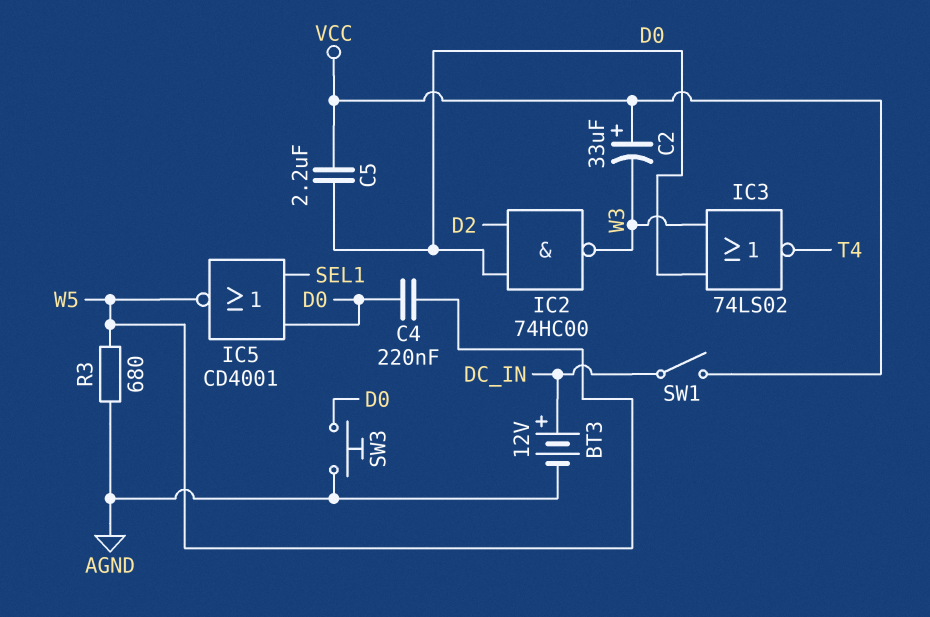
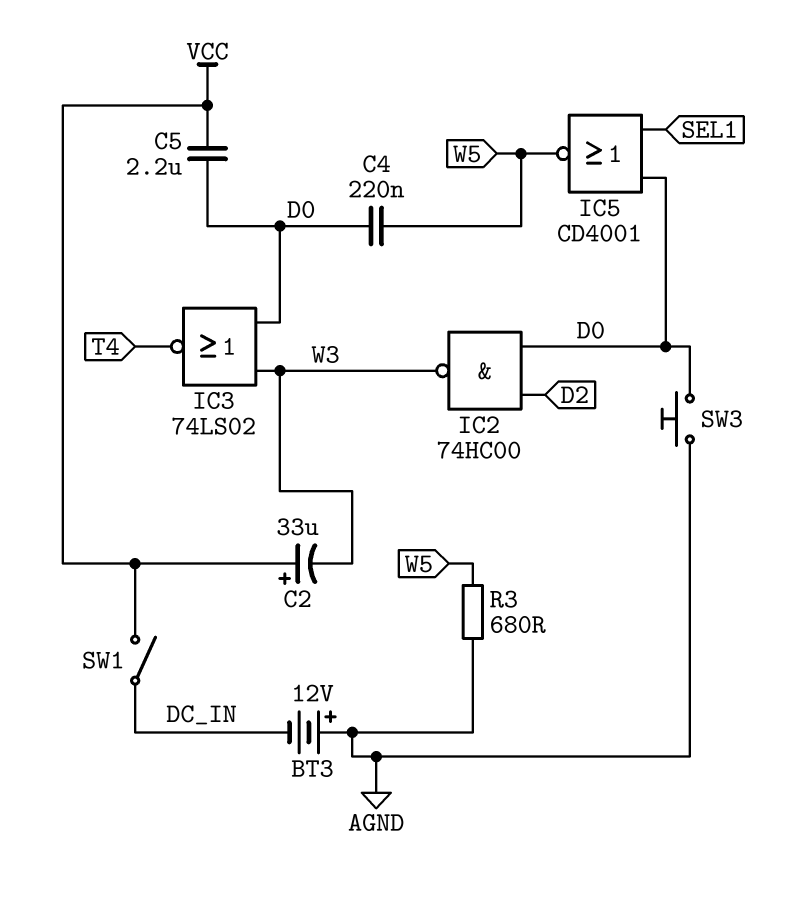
BT3: 12V (plus DC_IN, minus AGND) -> 12V (plus AGND, minus DC_IN)

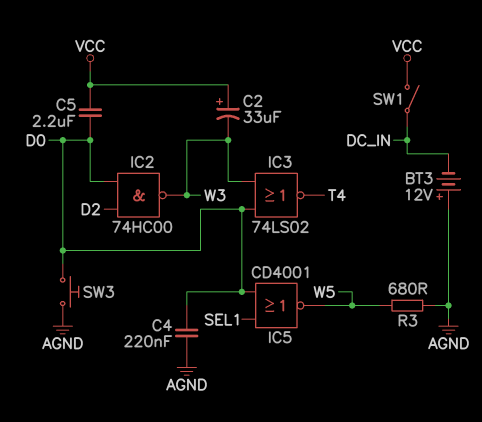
C4: 220nF (D0, W5) -> 220nF (AGND, D0)

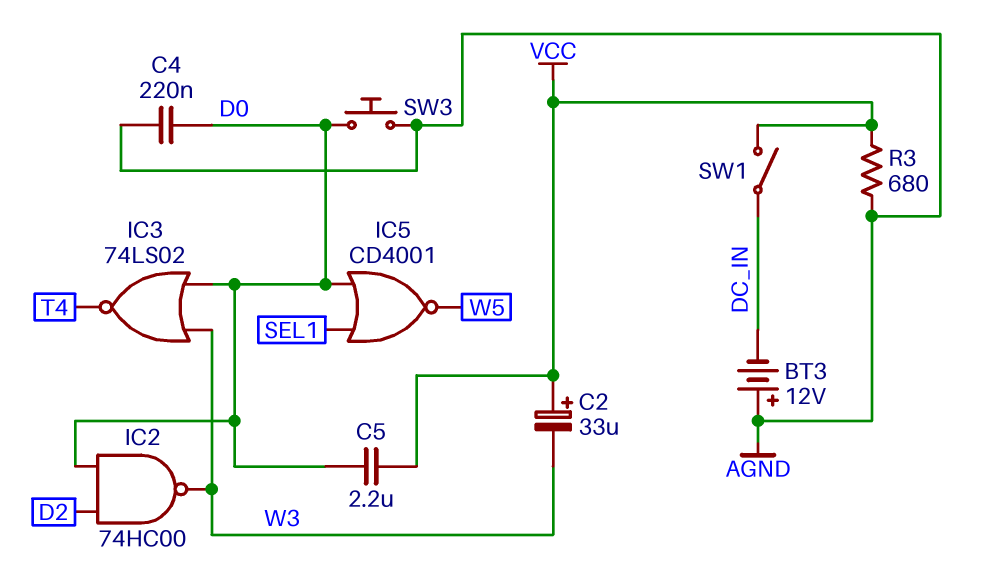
R3: 680 (AGND, W5) -> 680 (AGND, VCC)

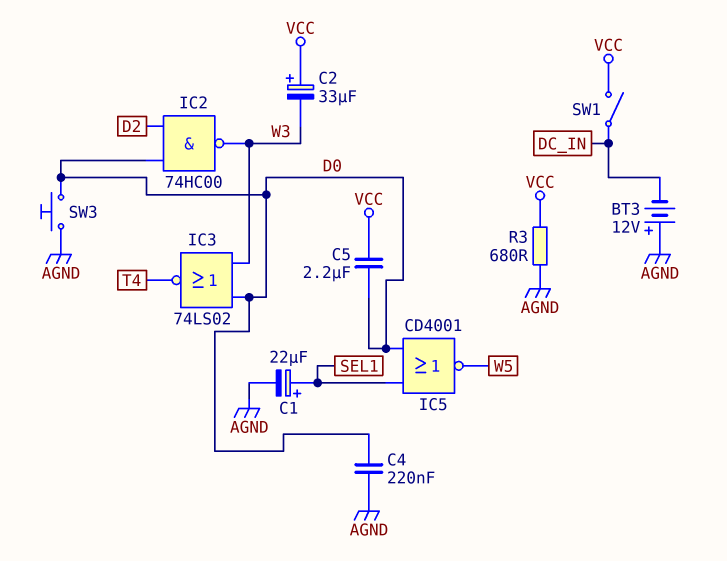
C1: none -> 22uF (plus SEL1, minus AGND)

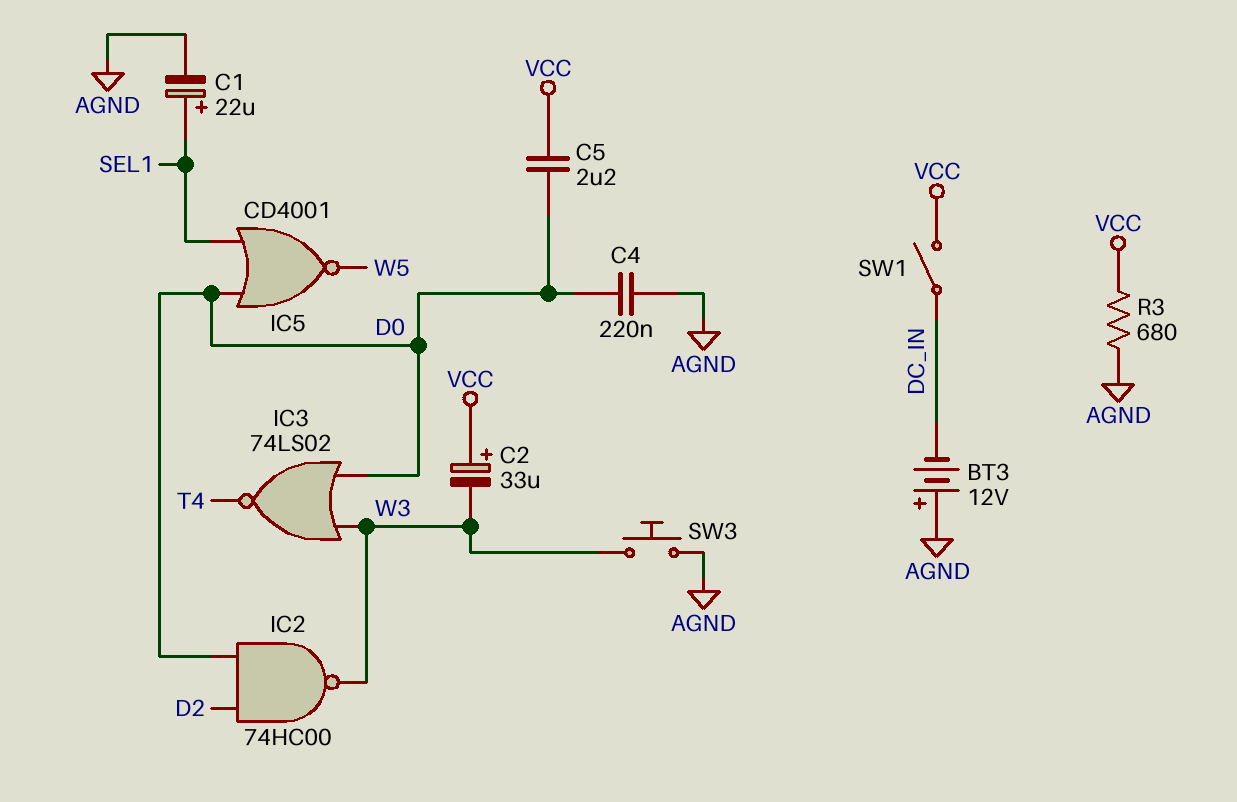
SW3: button (AGND, D0) -> button (AGND, W3)

